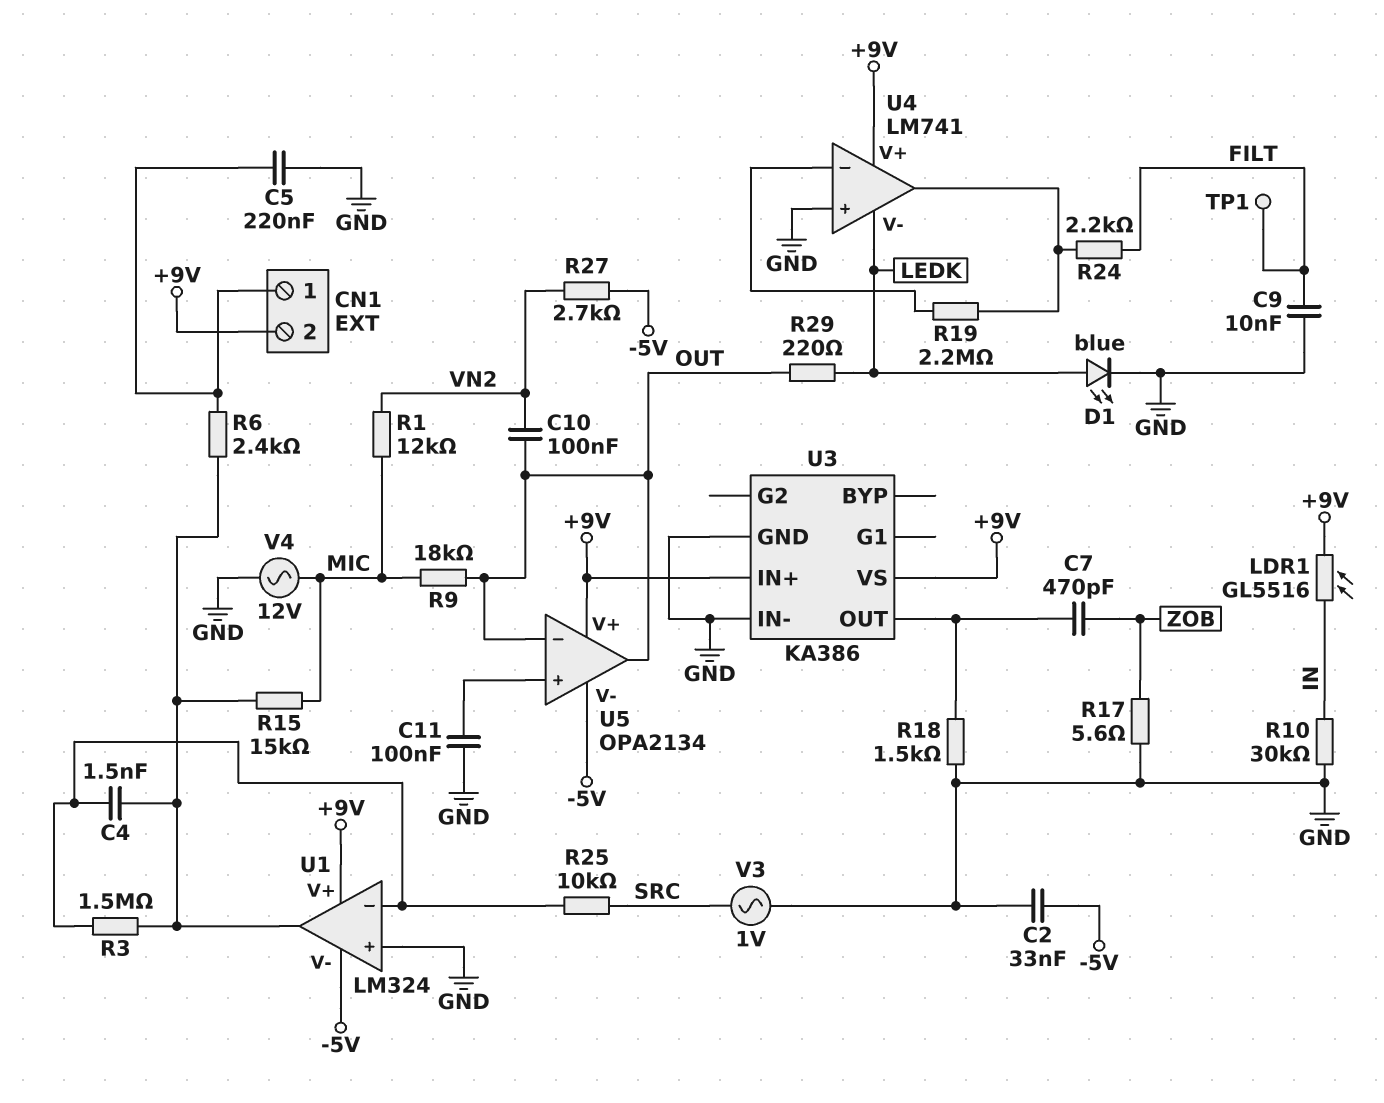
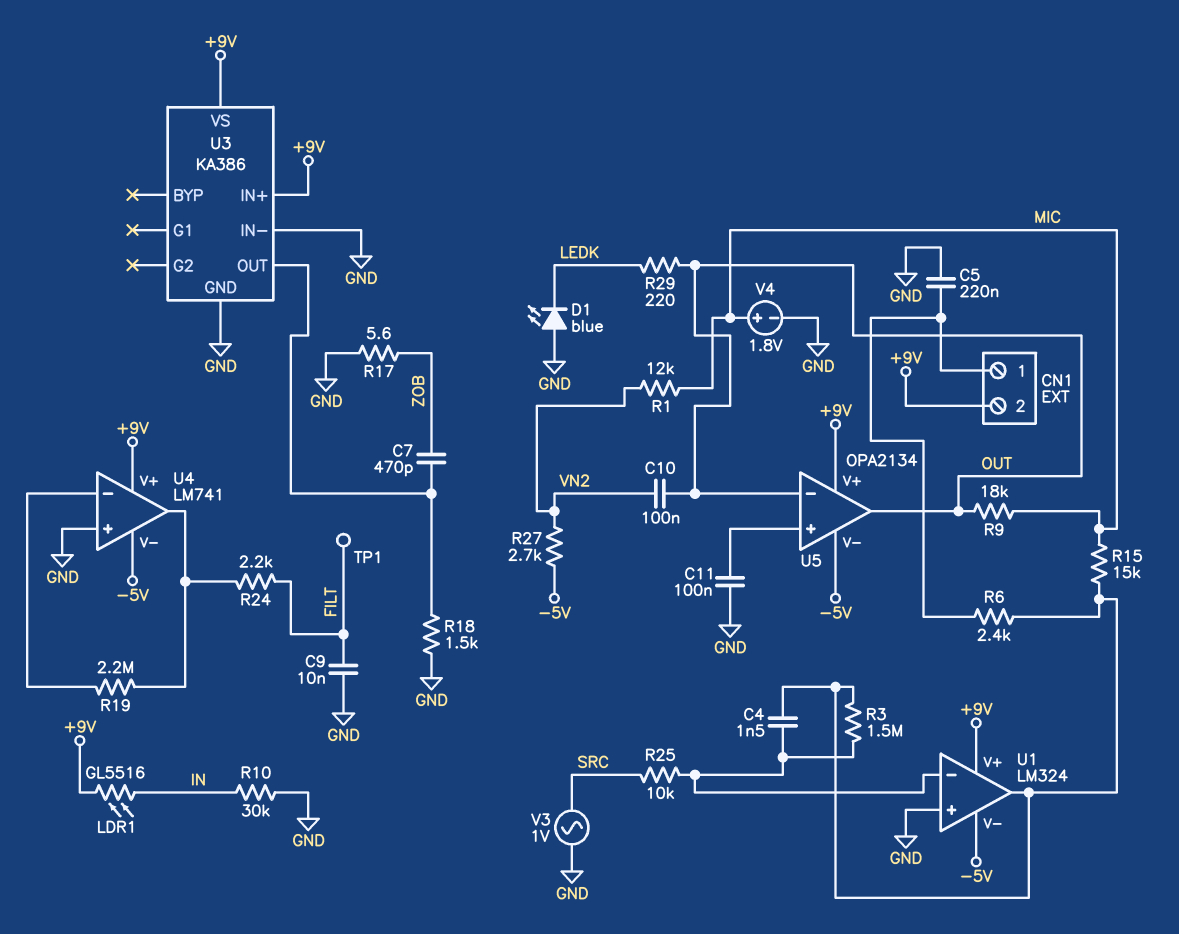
C2: 33nF (-5V, GND) -> none
D1: LED blue (A LEDK, K GND) -> LED blue (A GND, K LEDK)
U4 pin V-: LEDK -> -5V
V4: AC 12V (GND, MIC) -> 1.8V (plus MIC, minus GND)

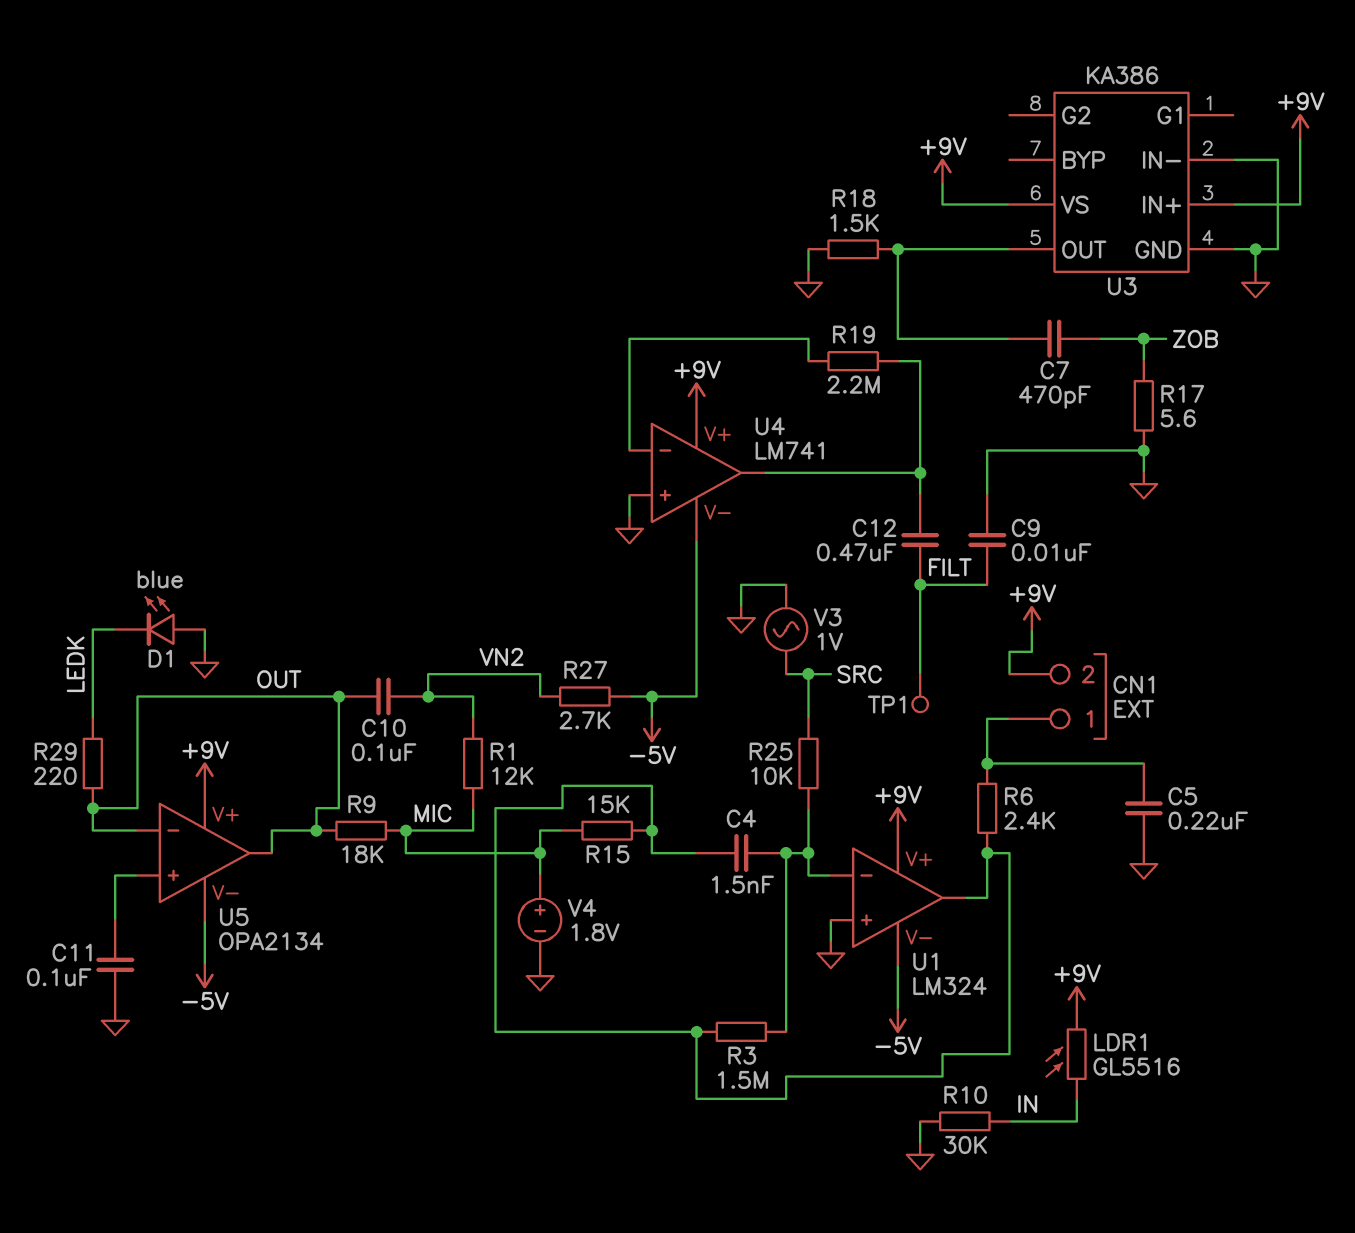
C12: none -> 470nF (FILT, U4/out)
R24: 2.2k (FILT, U4/out) -> none

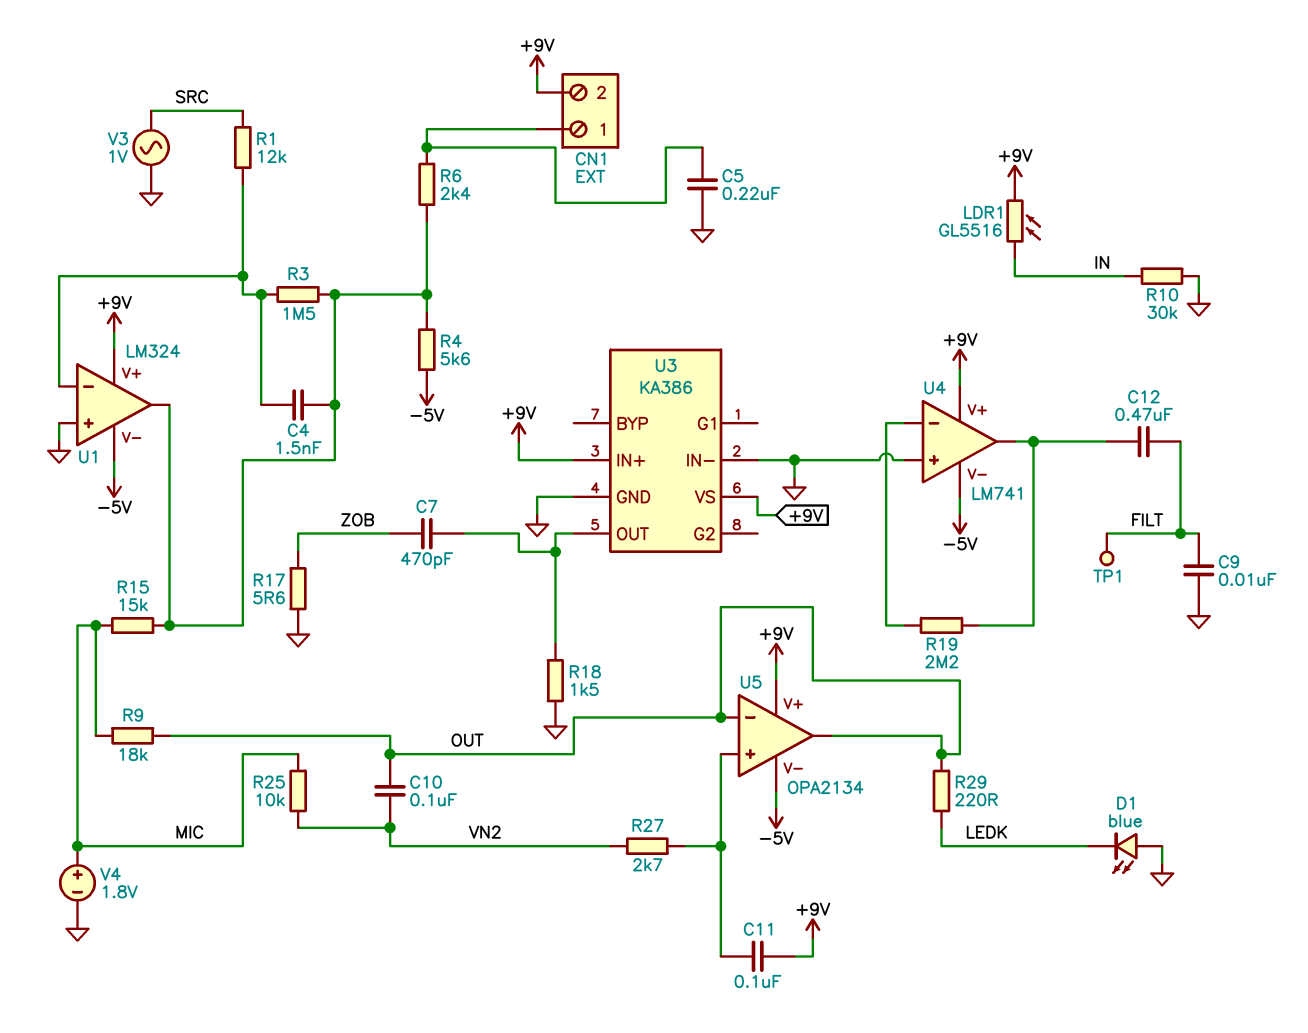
C11: 100nF (GND, U5/in+) -> 100nF (+9V, U5/in+)
R1: 12k (MIC, VN2) -> 12k (SRC, U1/in-)
R4: none -> 5.6k (-5V, U1/out)
R25: 10k (SRC, U1/in-) -> 10k (MIC, VN2)
R27: 2.7k (-5V, VN2) -> 2.7k (U5/in+, VN2)

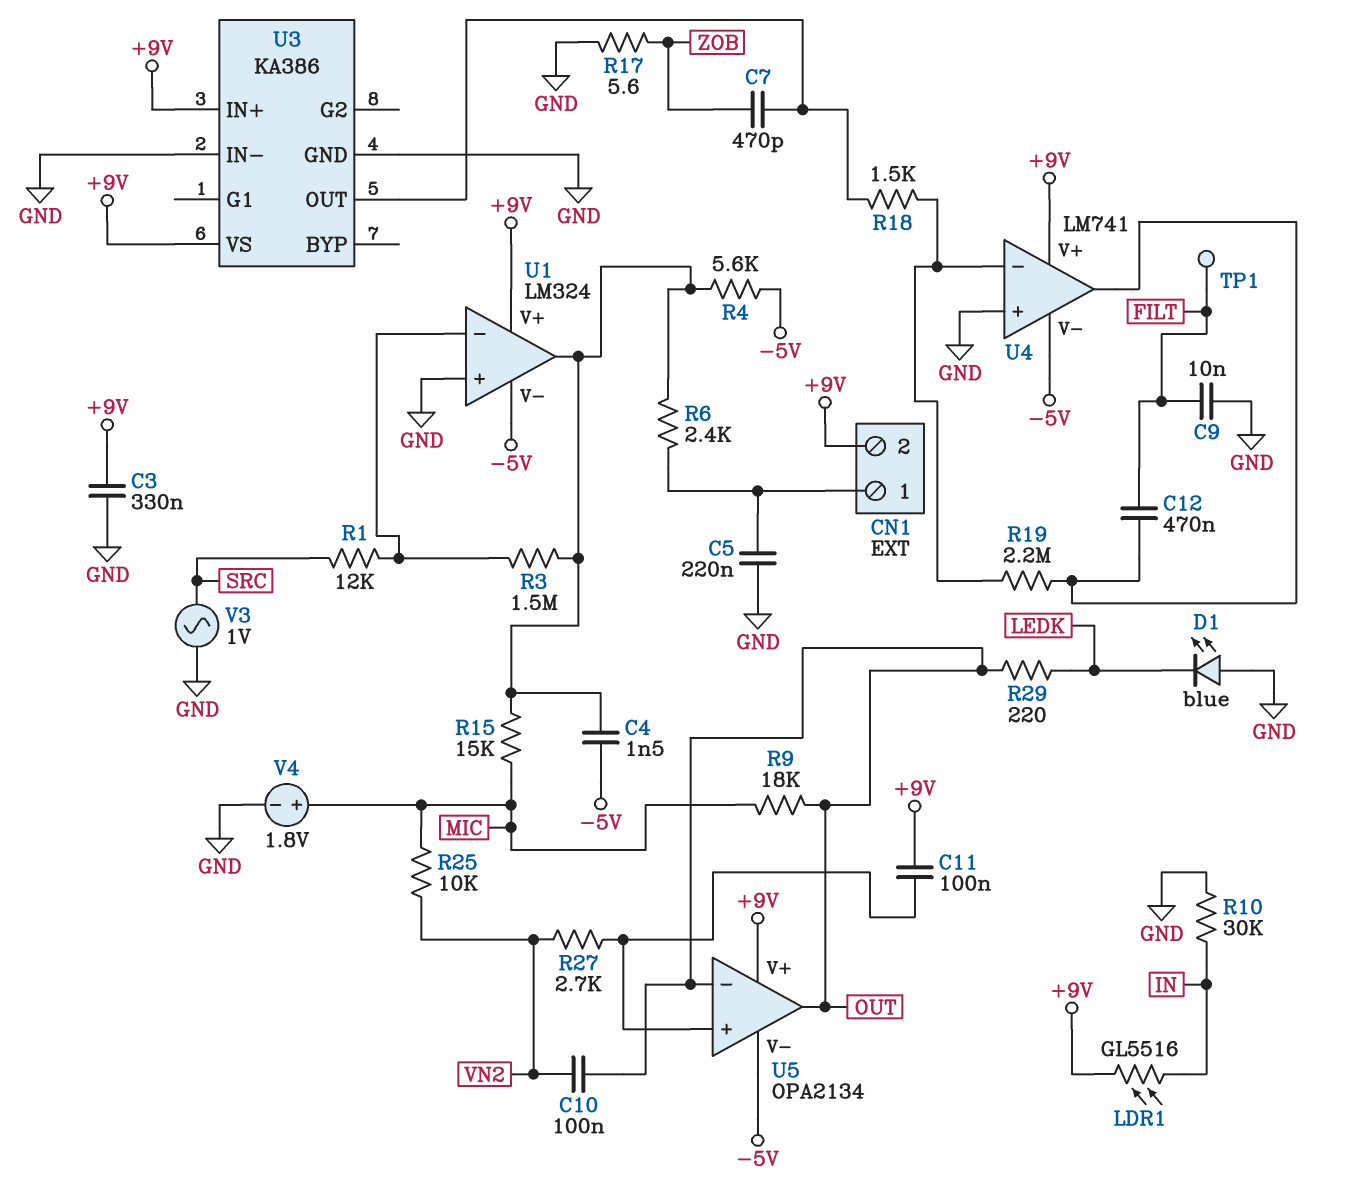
C3: none -> 330nF (+9V, GND)
C4: 1.5nF (U1/in-, U1/out) -> 1.5nF (-5V, U1/out)
R18: 1.5k (GND, U3/OUT) -> 1.5k (U3/OUT, U4/in-)

